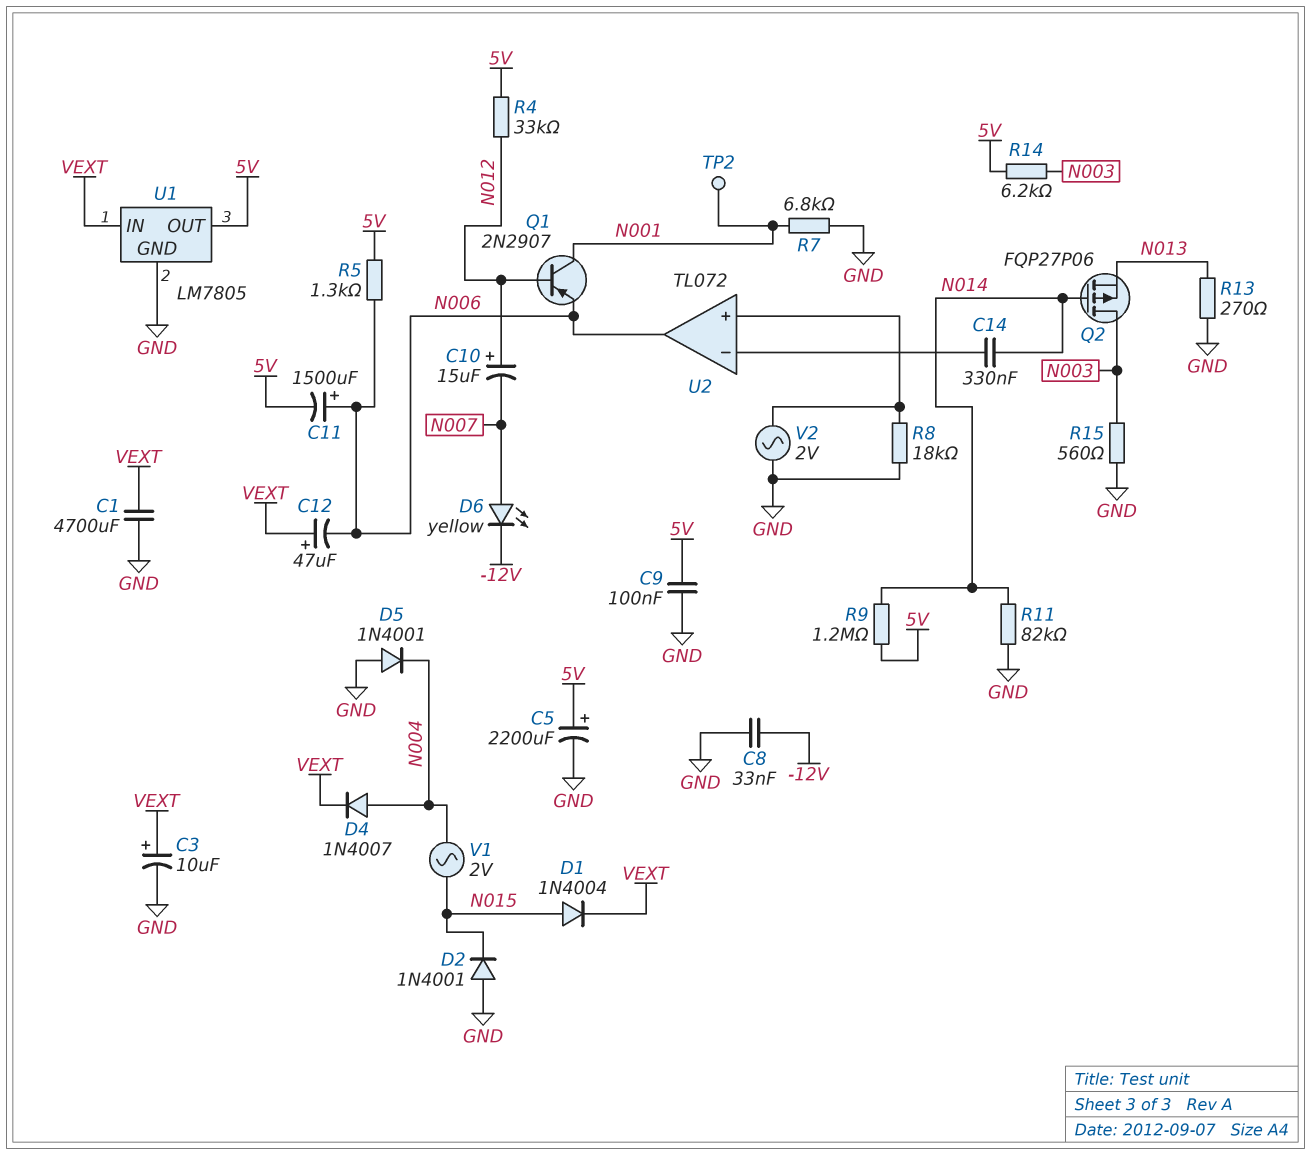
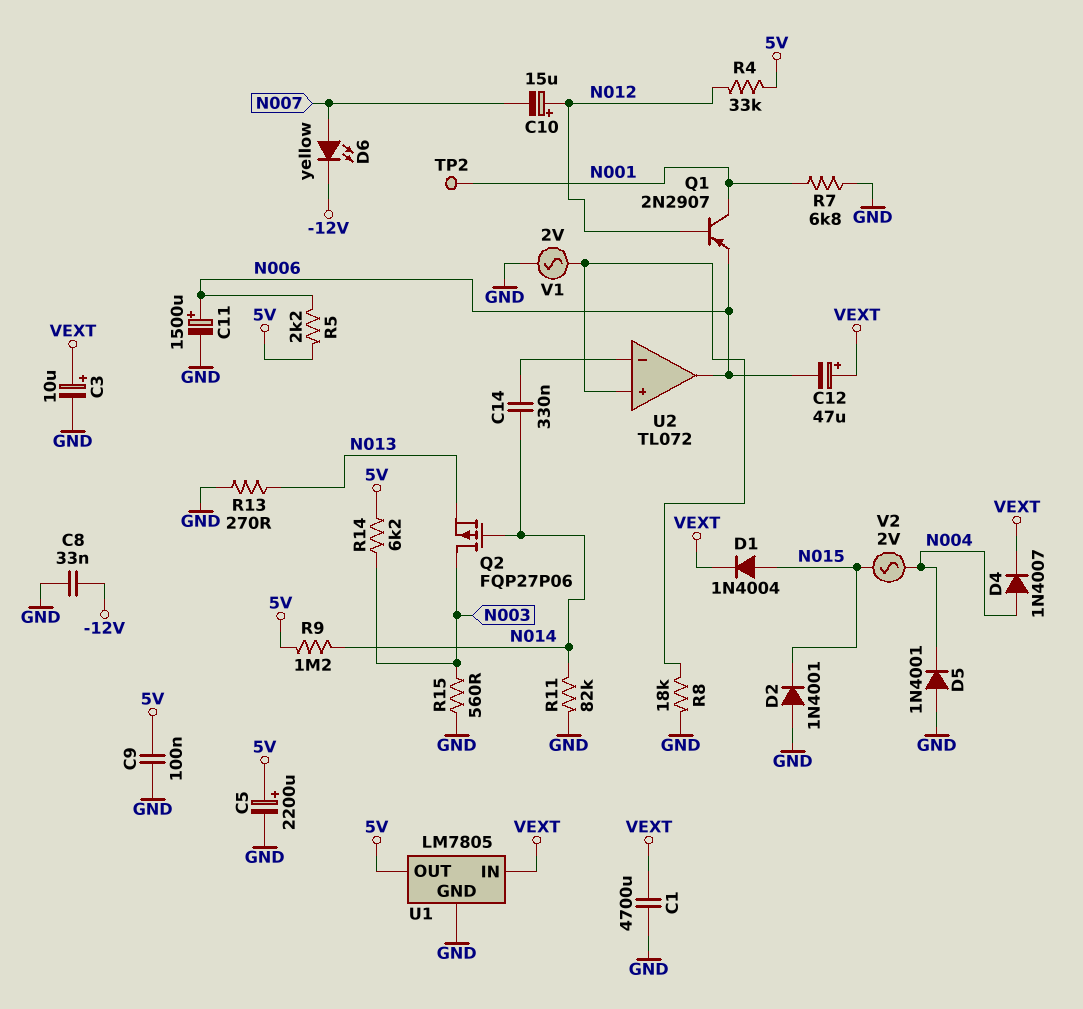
C11: 1500uF (plus N006, minus 5V) -> 1500uF (plus N006, minus GND)
R5: 1.3k (5V, N006) -> 2.2k (5V, N006)
V1: AC 2V (N004, N015) -> AC 2V (GND, U2/in+)
V2: AC 2V (GND, U2/in+) -> AC 2V (N004, N015)

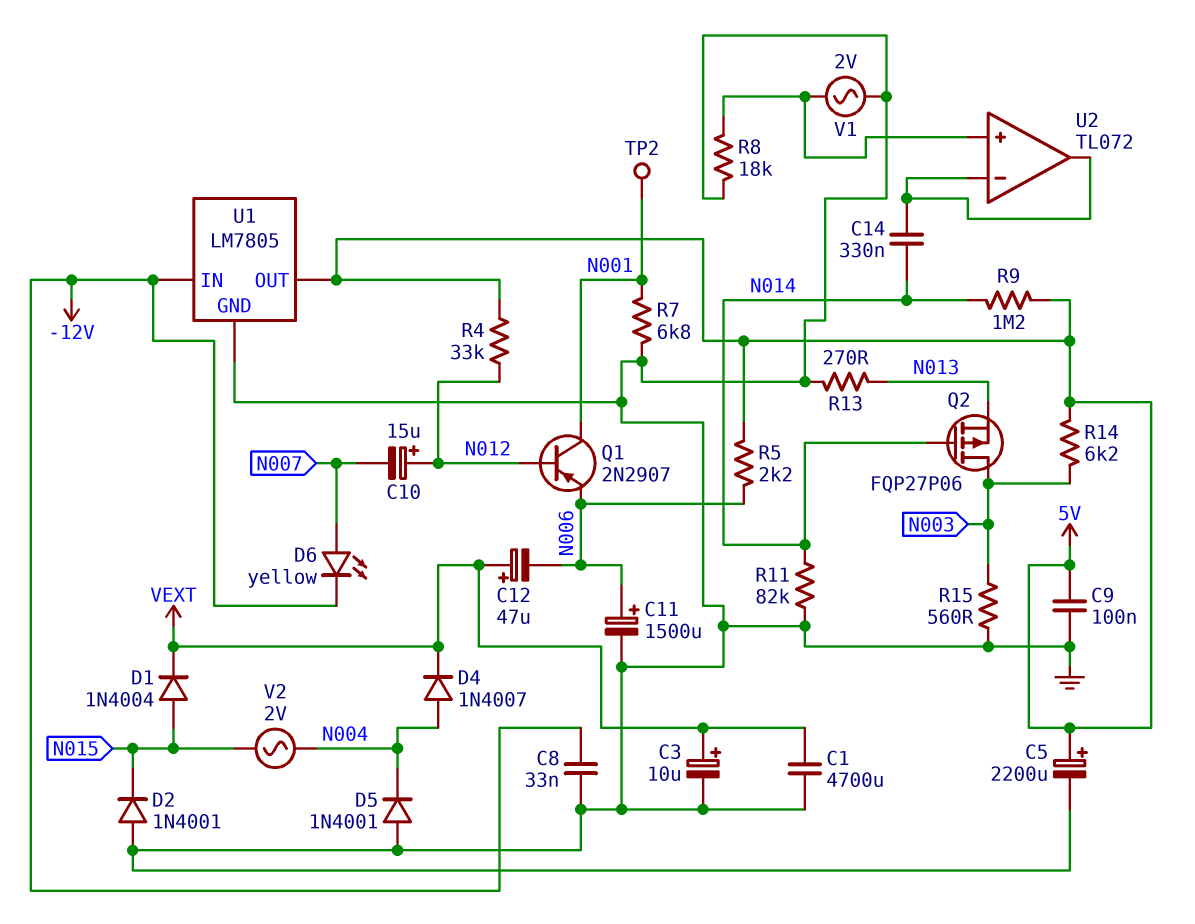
U1 pin IN: VEXT -> -12V
U2 pin out: N006 -> U2/in-

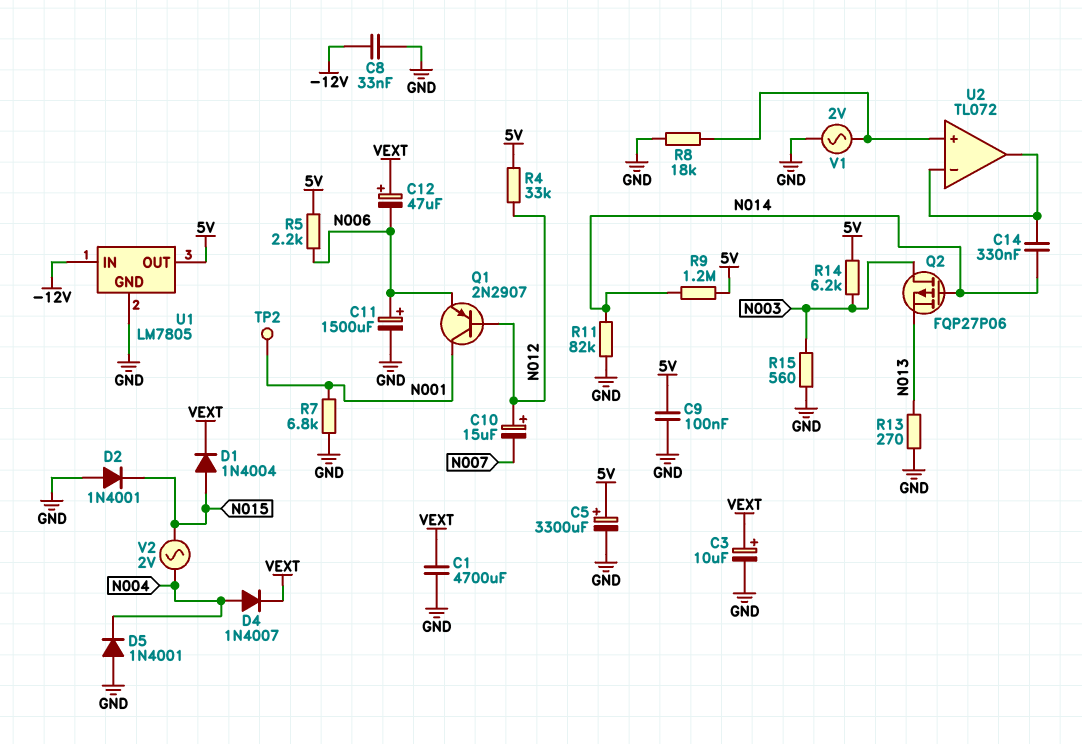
C5: 2200uF (plus 5V, minus GND) -> 3300uF (plus 5V, minus GND)
D6: LED yellow (A N007, K -12V) -> none

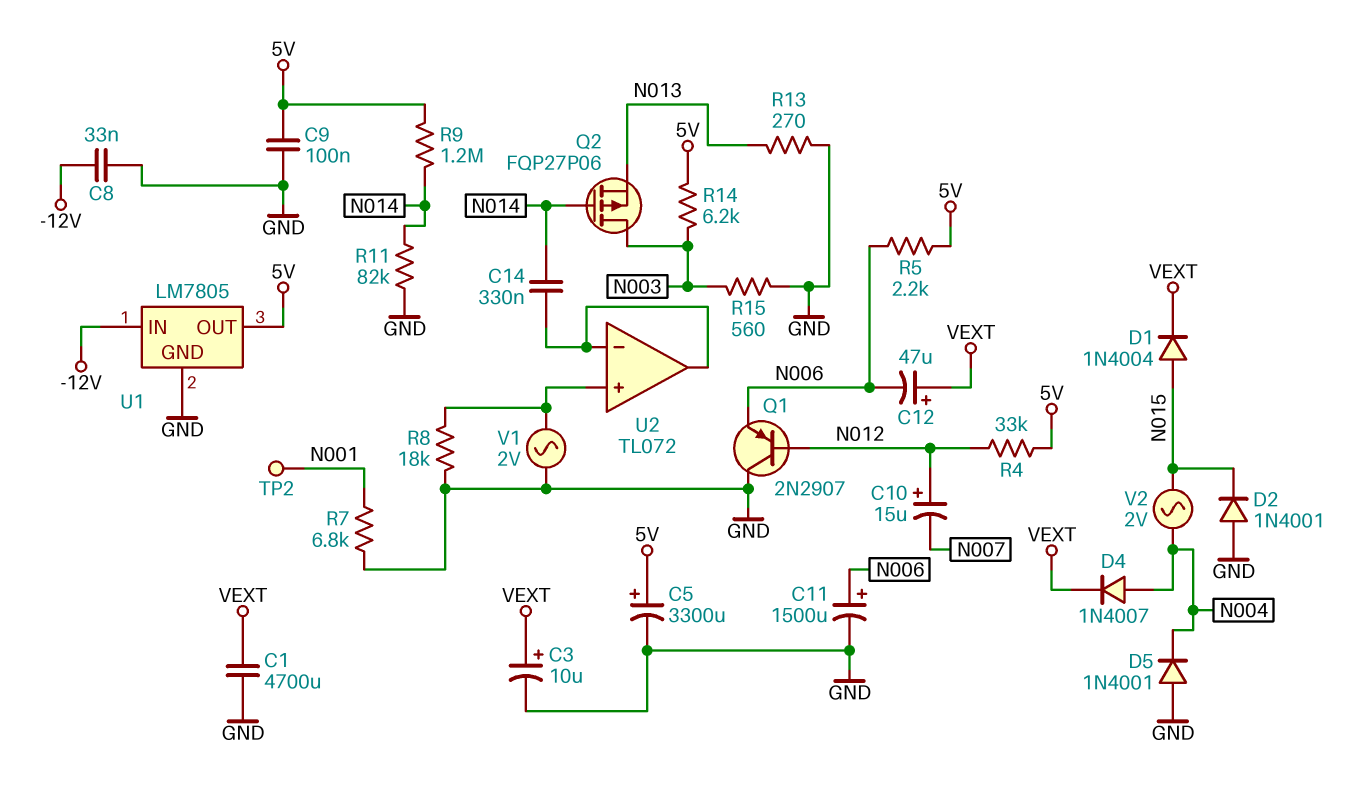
Q1: PNP 2N2907 (B N012, C N001, E N006) -> PNP 2N2907 (B N012, C GND, E N006)

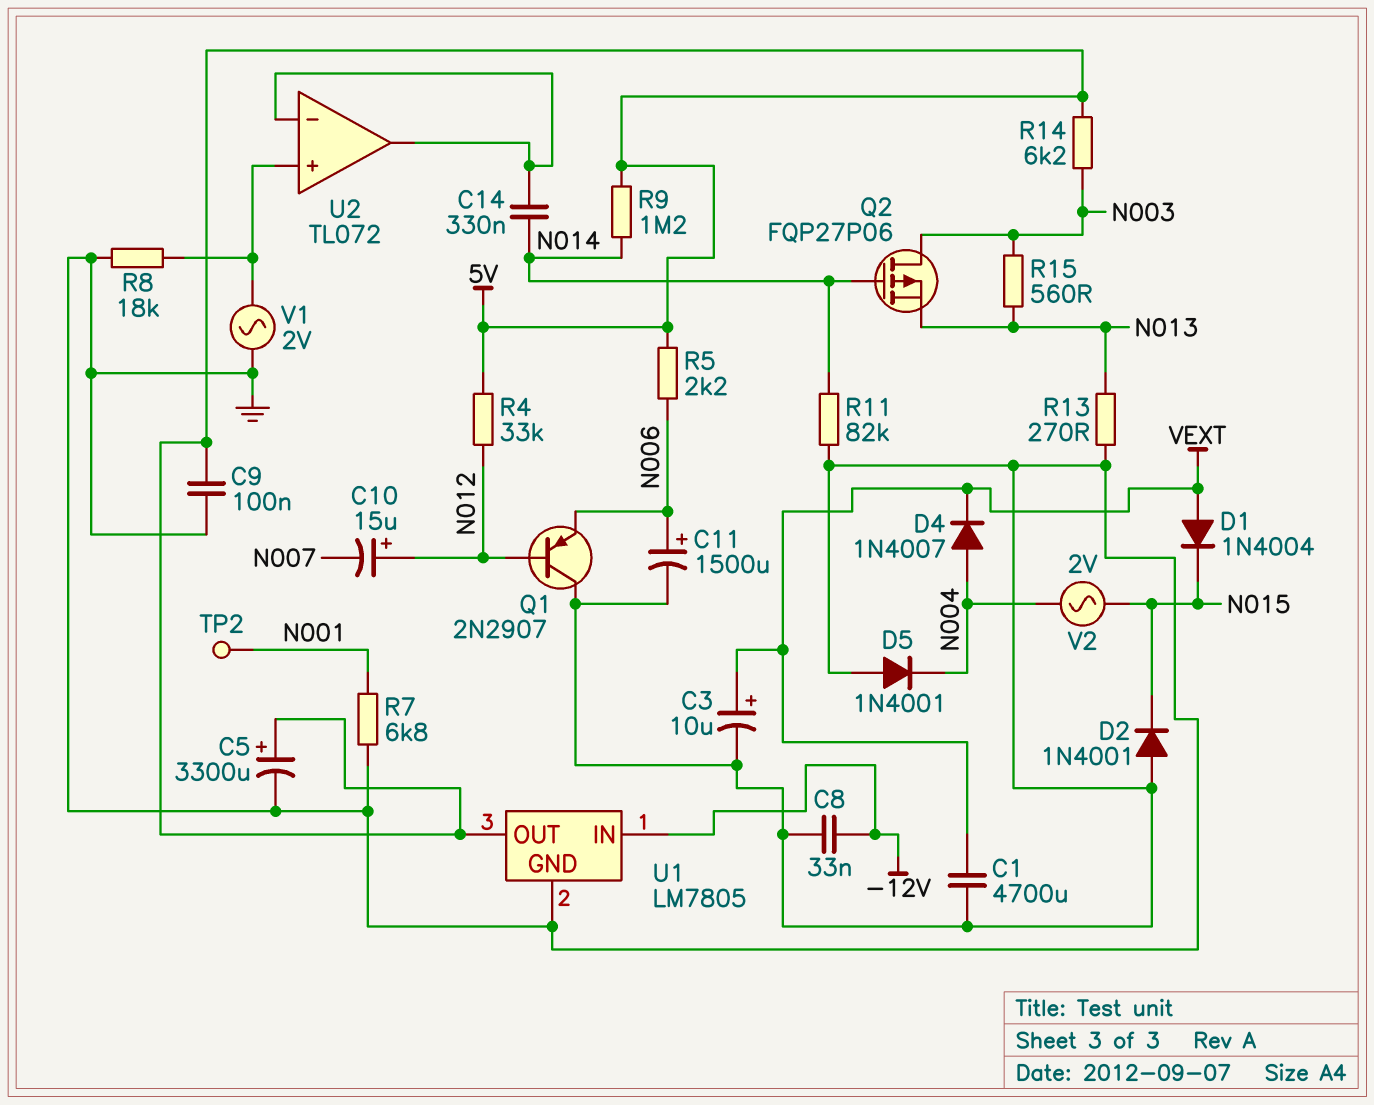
C12: 47uF (plus VEXT, minus N006) -> none
D1: diode 1N4004 (A N015, K VEXT) -> diode 1N4004 (A VEXT, K N015)
R15: 560 (GND, N003) -> 560 (N003, N013)

